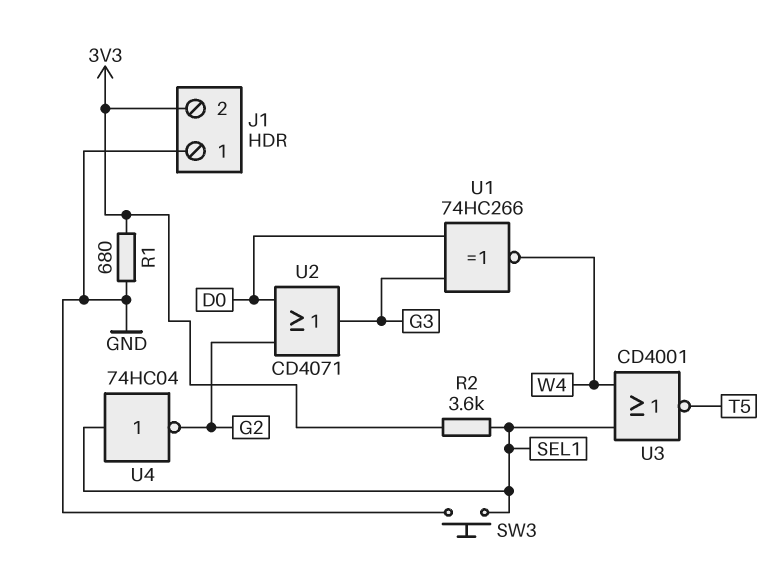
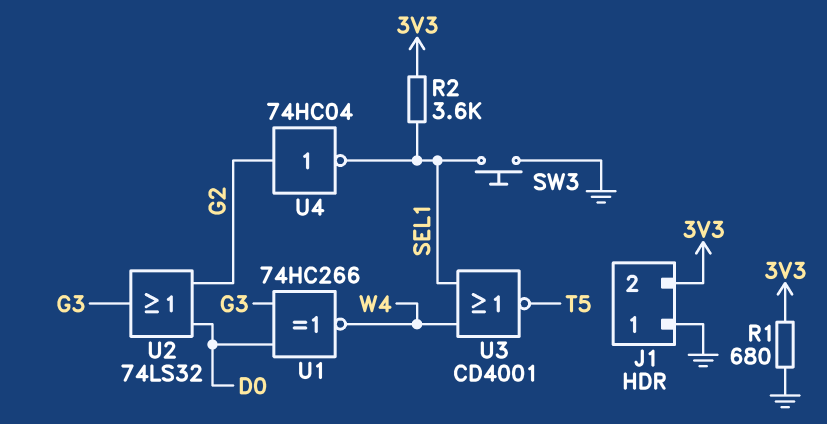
U2: OR CD4071 (in D0, in G2, out G3) -> OR 74LS32 (in D0, in G2, out G3)
U4: NOT 74HC04 (in SEL1, out G2) -> NOT 74HC04 (in G2, out SEL1)

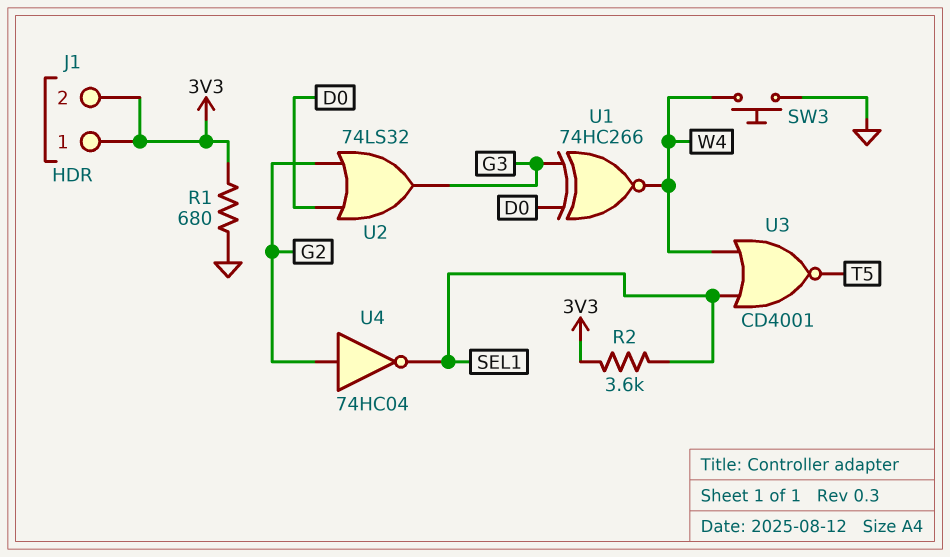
J1 pin 1: GND -> 3V3
SW3: button (GND, SEL1) -> button (GND, W4)

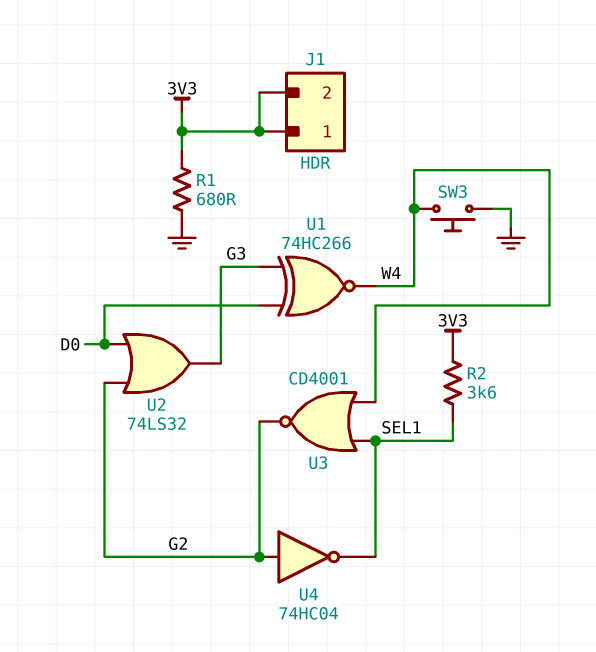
U3: NOR CD4001 (in SEL1, in W4, out T5) -> NOR CD4001 (in SEL1, in W4, out G2)

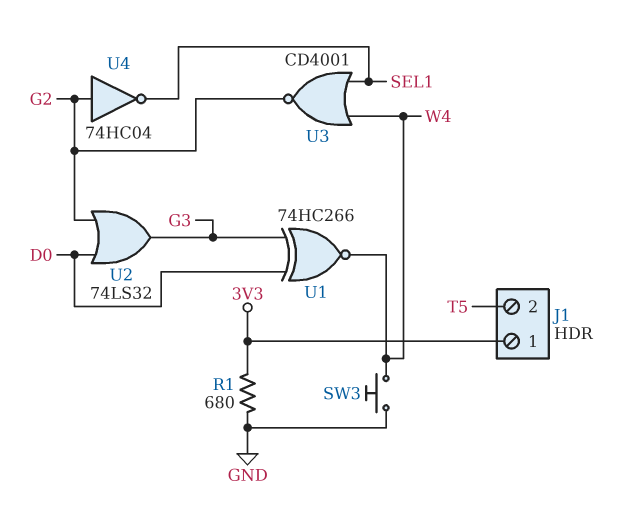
J1 pin 2: 3V3 -> T5
R2: 3.6k (3V3, SEL1) -> none

